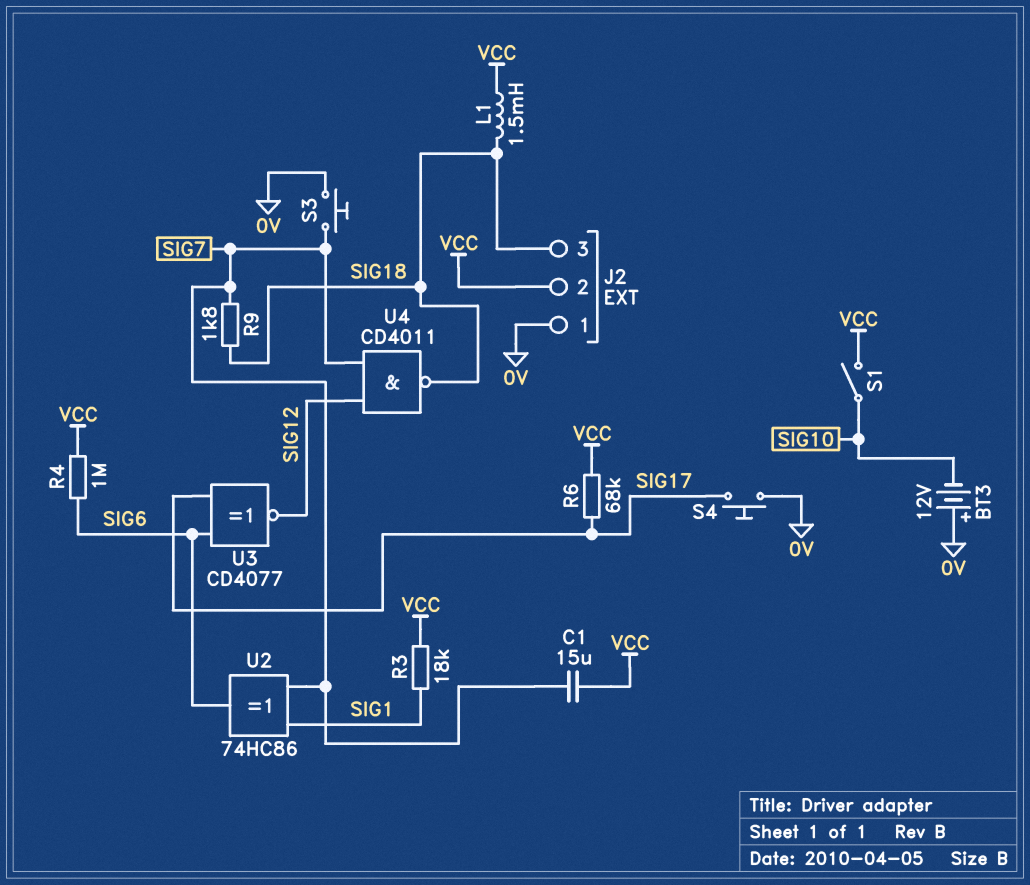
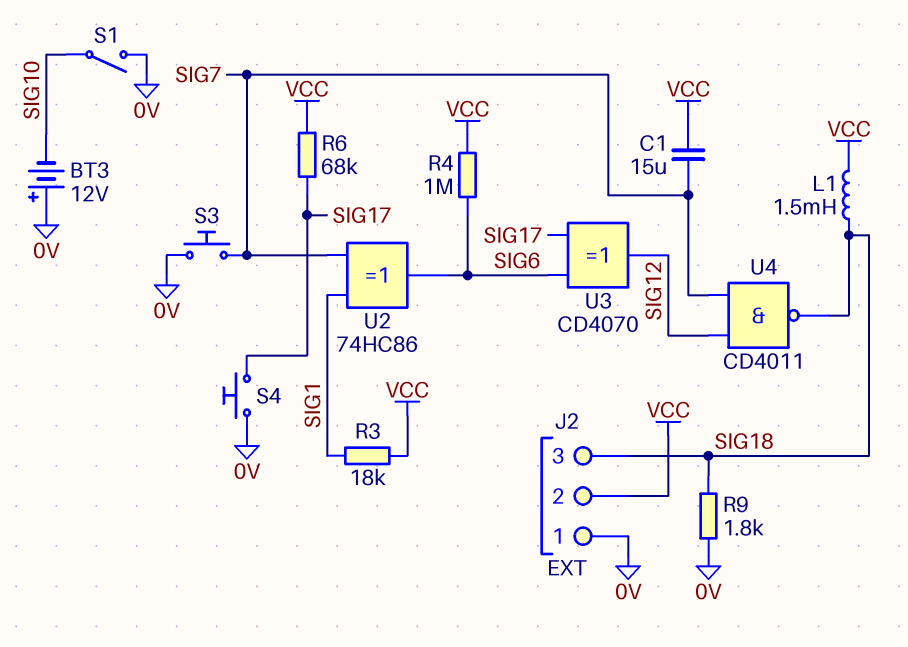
R9: 1.8k (SIG7, SIG18) -> 1.8k (0V, SIG18)
S1: switch (SIG10, VCC) -> switch (0V, SIG10)
U3: XNOR CD4077 (in SIG6, in SIG17, out SIG12) -> XOR CD4070 (in SIG6, in SIG17, out SIG12)

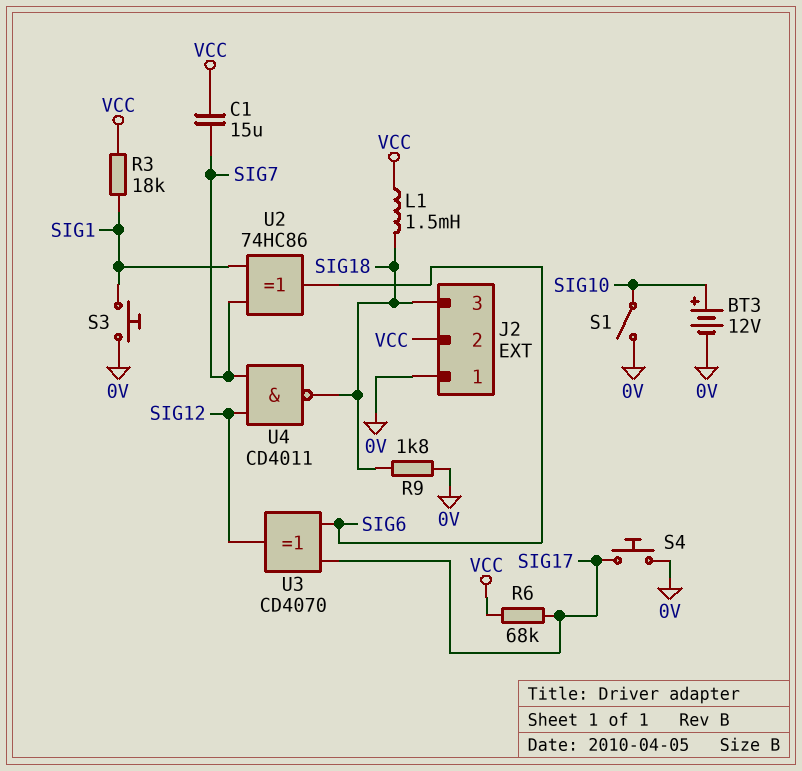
BT3: 12V (plus 0V, minus SIG10) -> 12V (plus SIG10, minus 0V)
R4: 1M (SIG6, VCC) -> none
S3: button (0V, SIG7) -> button (0V, SIG1)

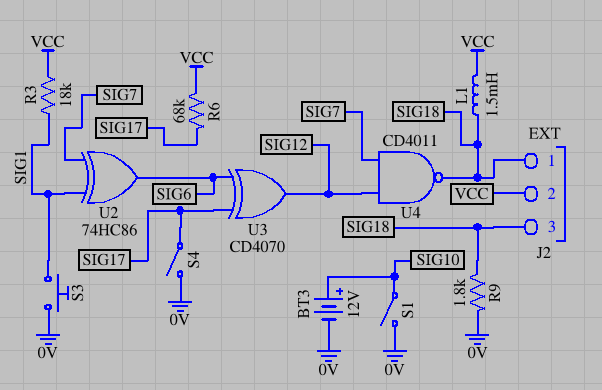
C1: 15uF (SIG7, VCC) -> none
J2 pin 1: 0V -> SIG18
S4: button (0V, SIG17) -> switch (0V, SIG17)

